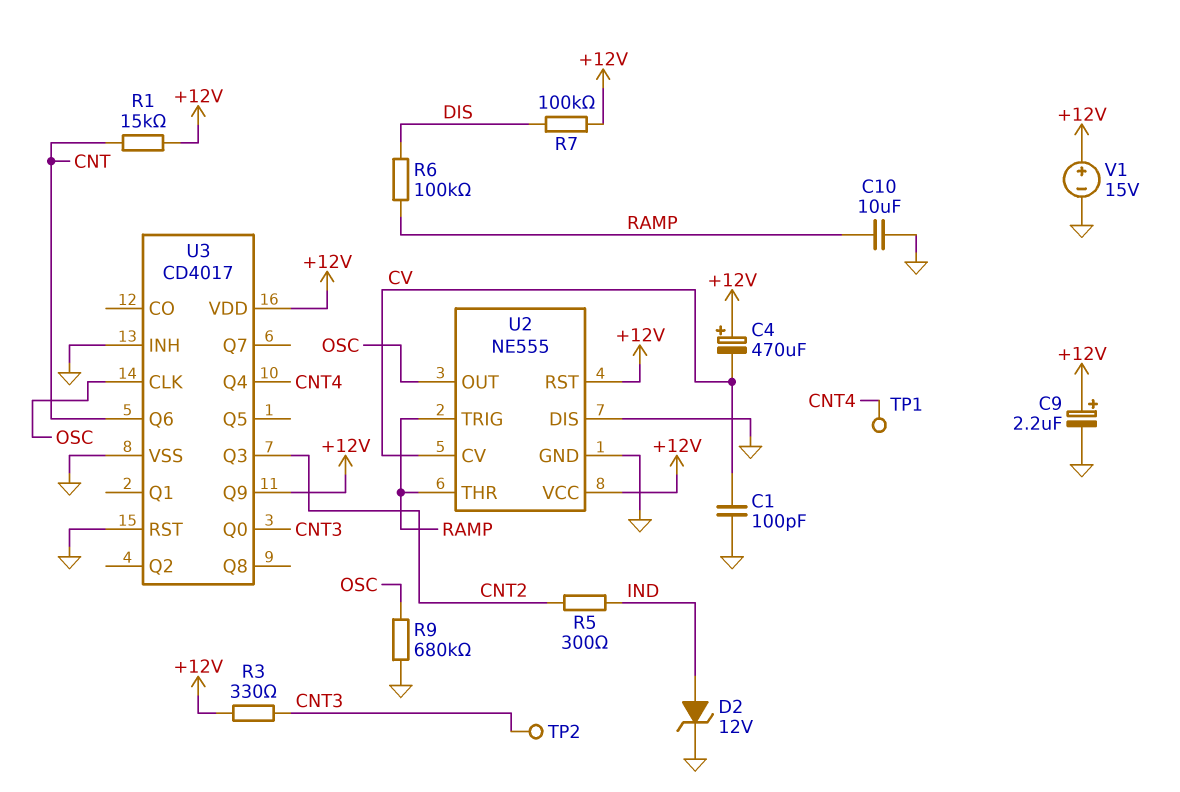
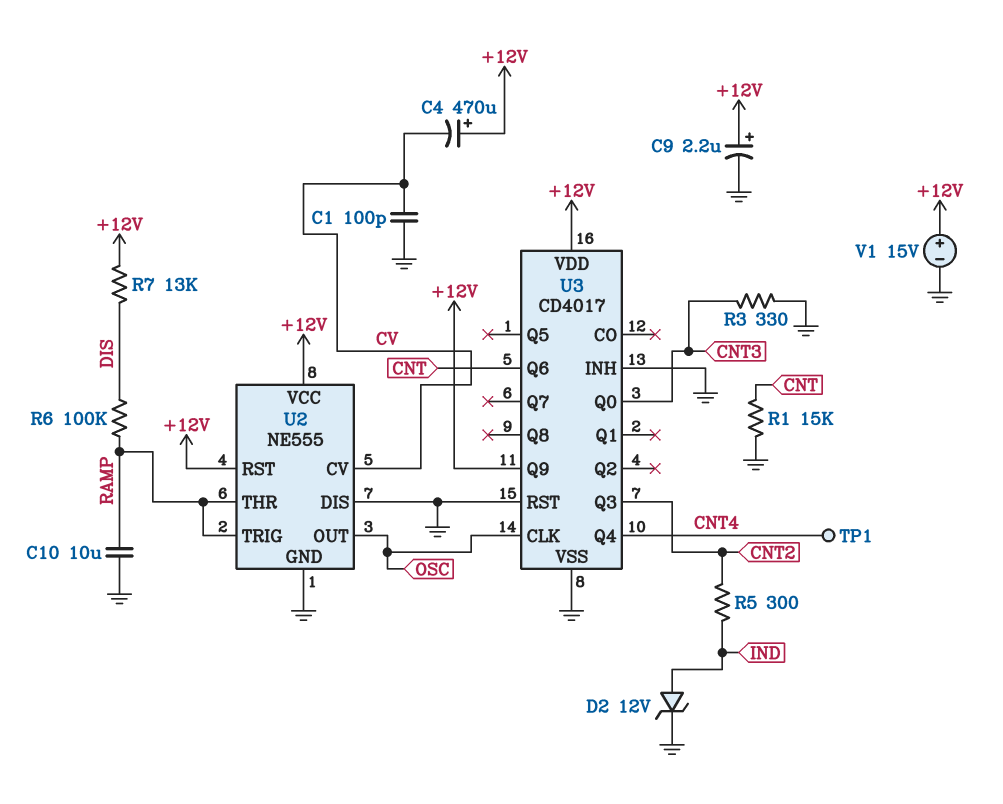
R1: 15k (+12V, CNT) -> 15k (CNT, GND)
R3: 330 (+12V, CNT3) -> 330 (CNT3, GND)
R7: 100k (+12V, DIS) -> 13k (+12V, DIS)
R9: 680k (GND, OSC) -> none
TP2: test point (CNT3) -> none

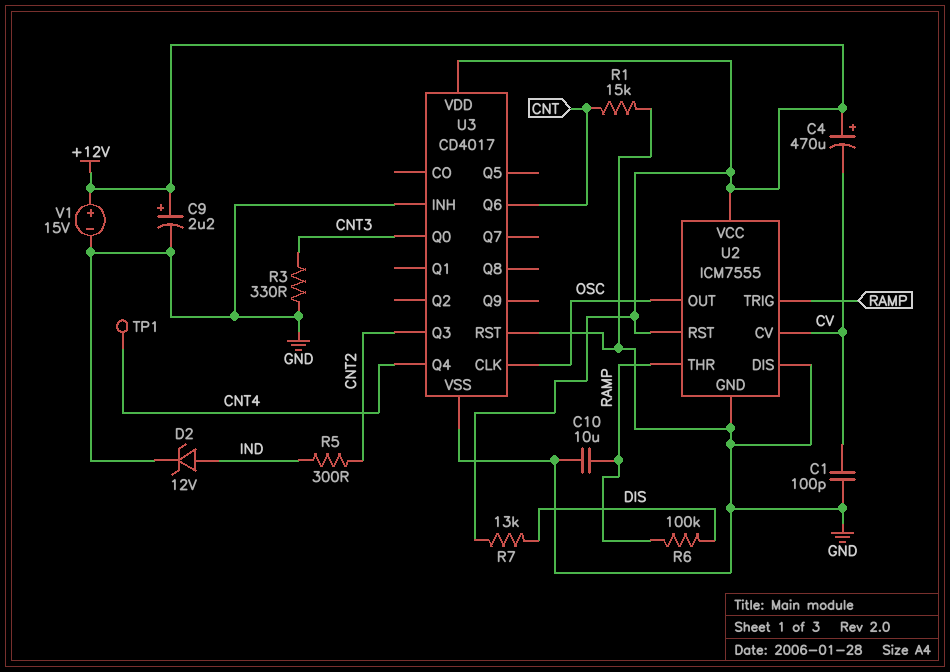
U2: NE555 -> ICM7555
U3 pin Q9: +12V -> none

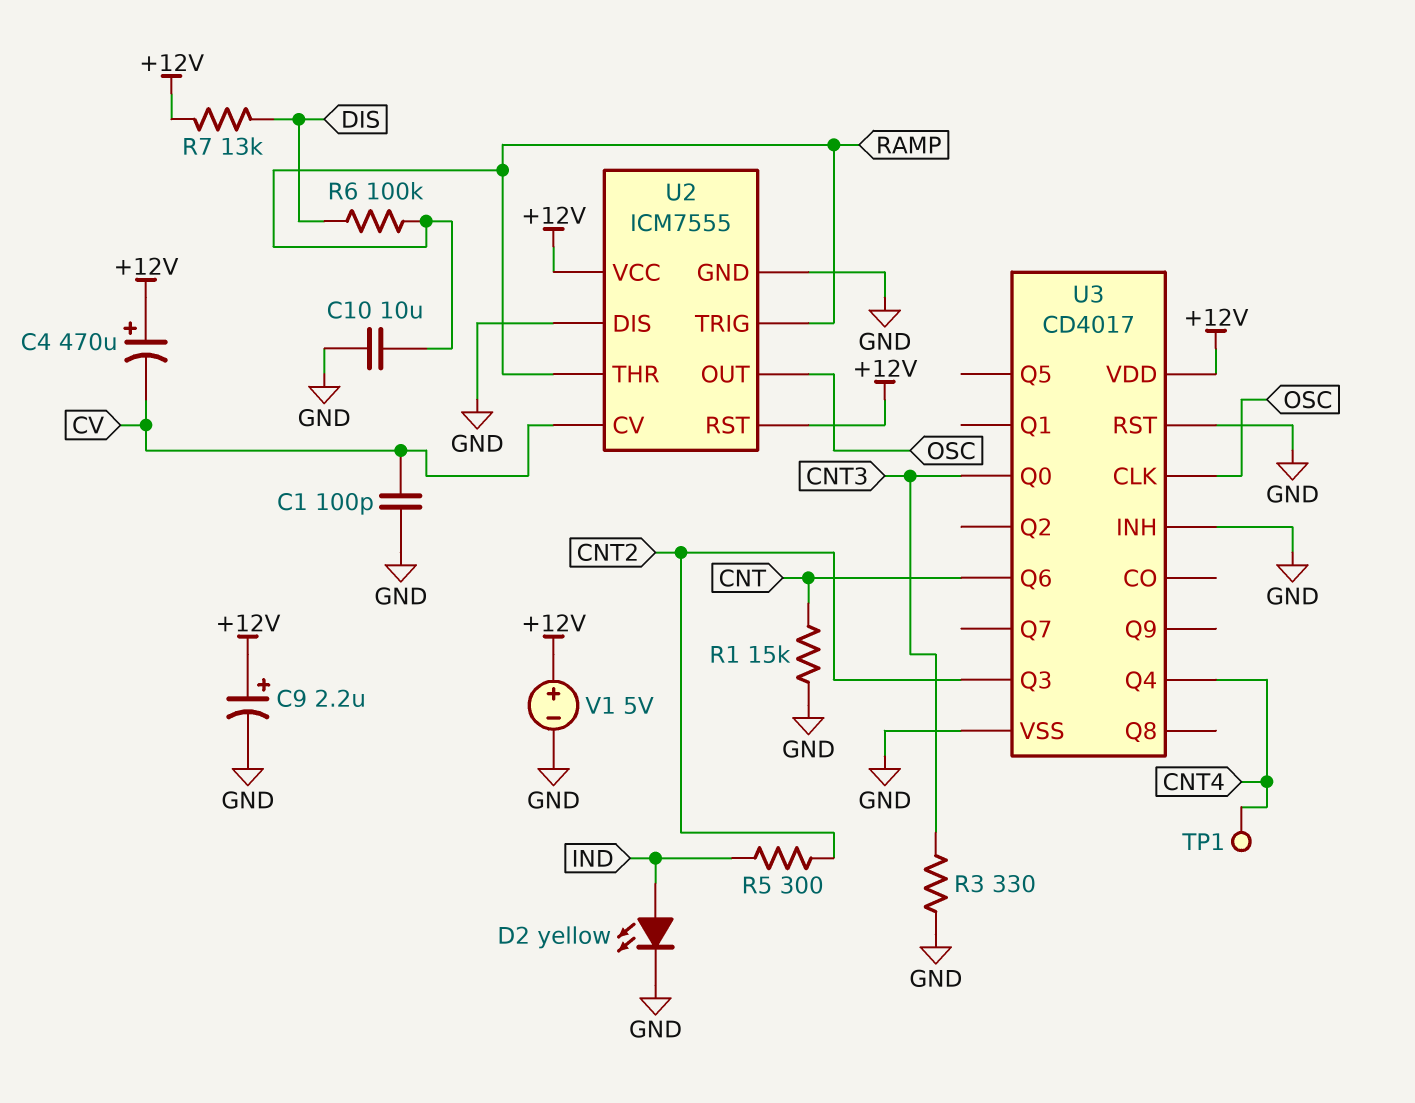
D2: zener 12V (A IND, K GND) -> LED yellow (A IND, K GND)
V1: 15V (plus +12V, minus GND) -> 5V (plus +12V, minus GND)

